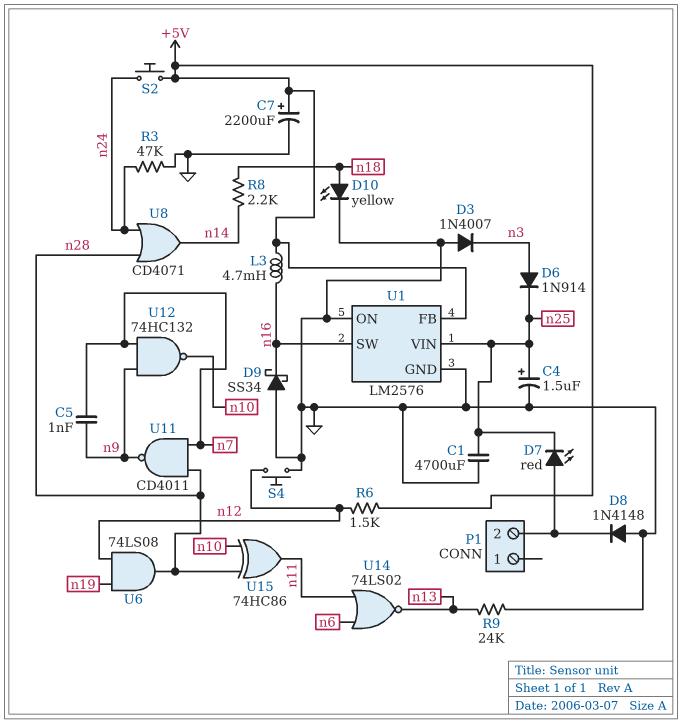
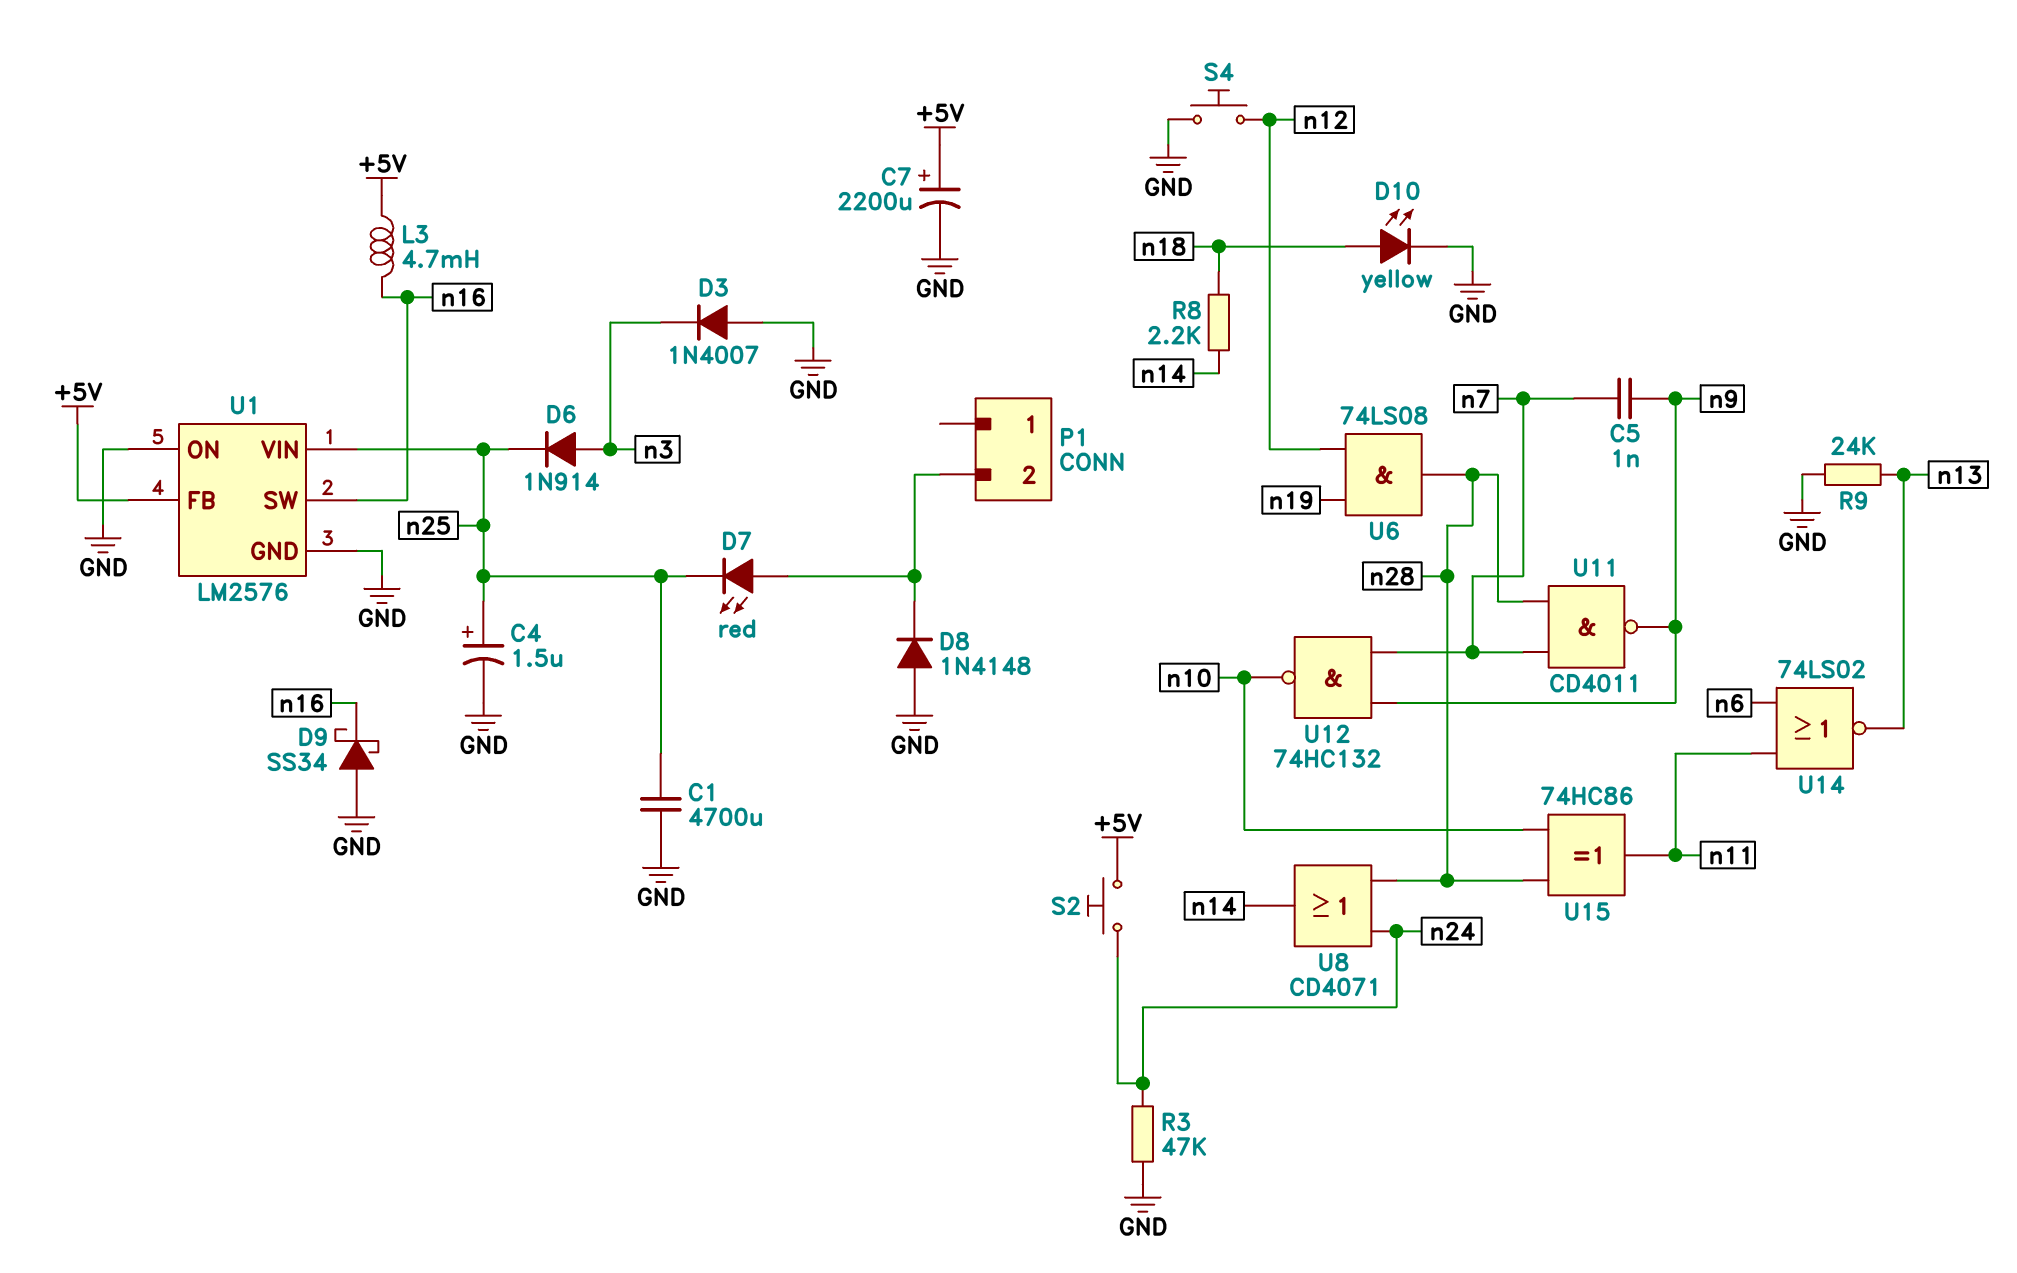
R6: 1.5k (+5V, n12) -> none

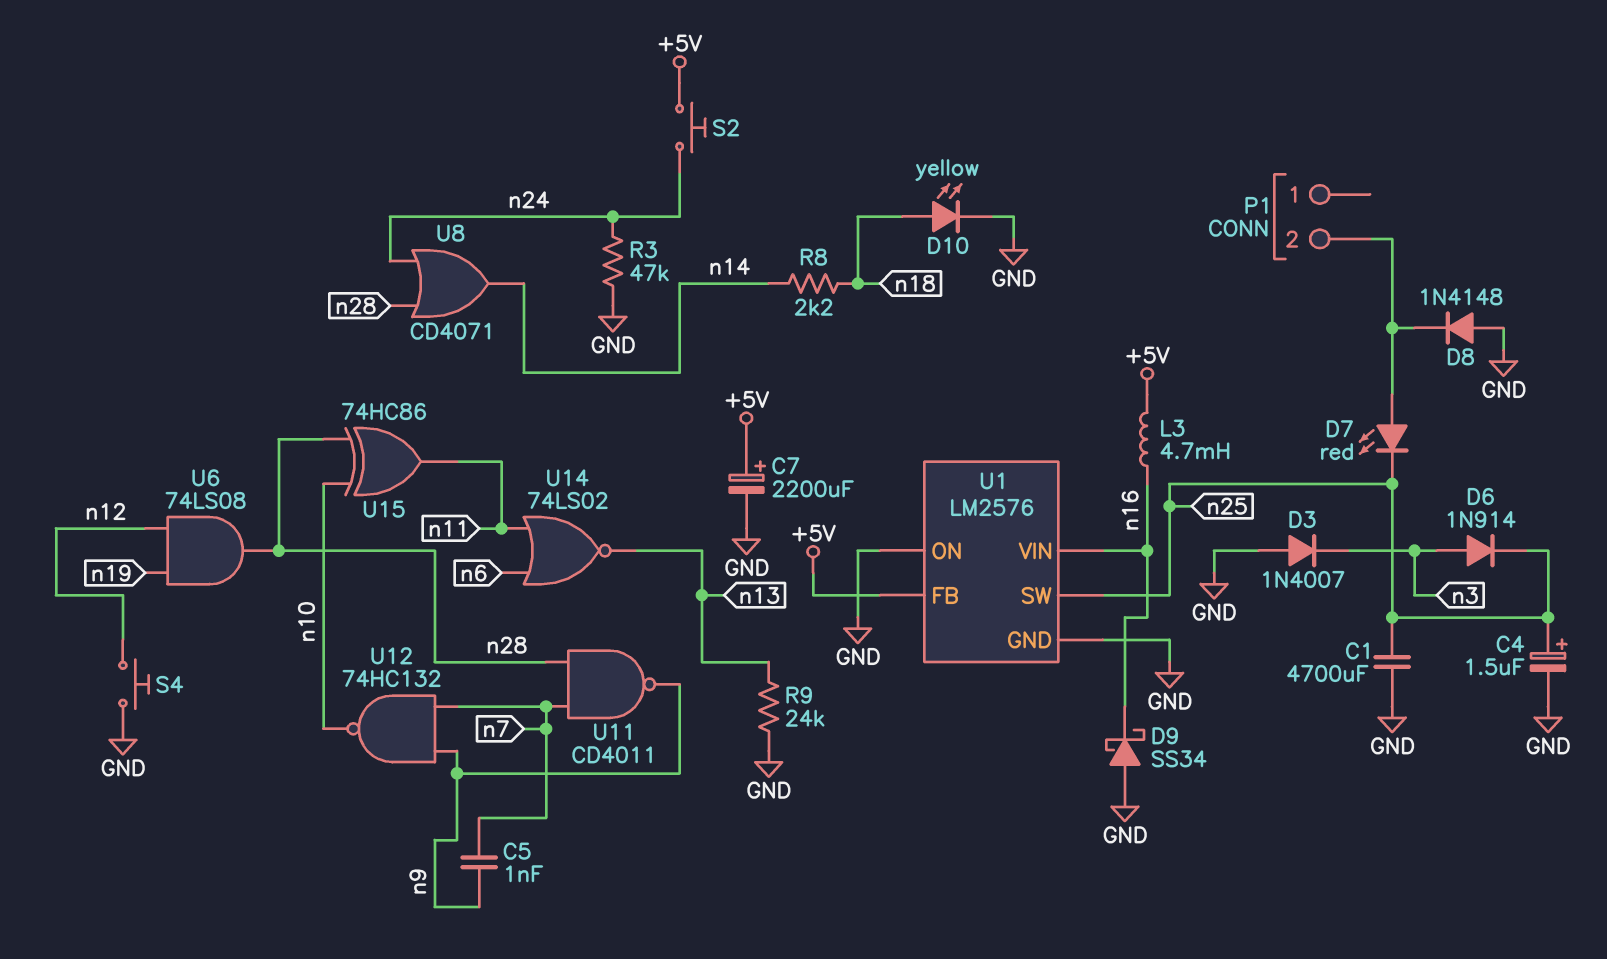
U1 pin SW: n16 -> n25
U1 pin VIN: n25 -> n16

